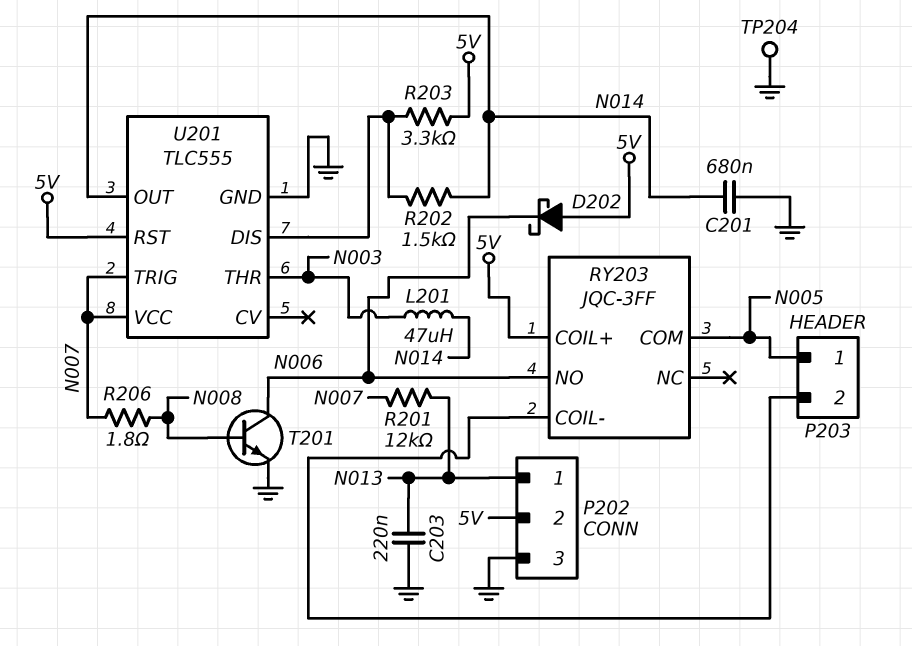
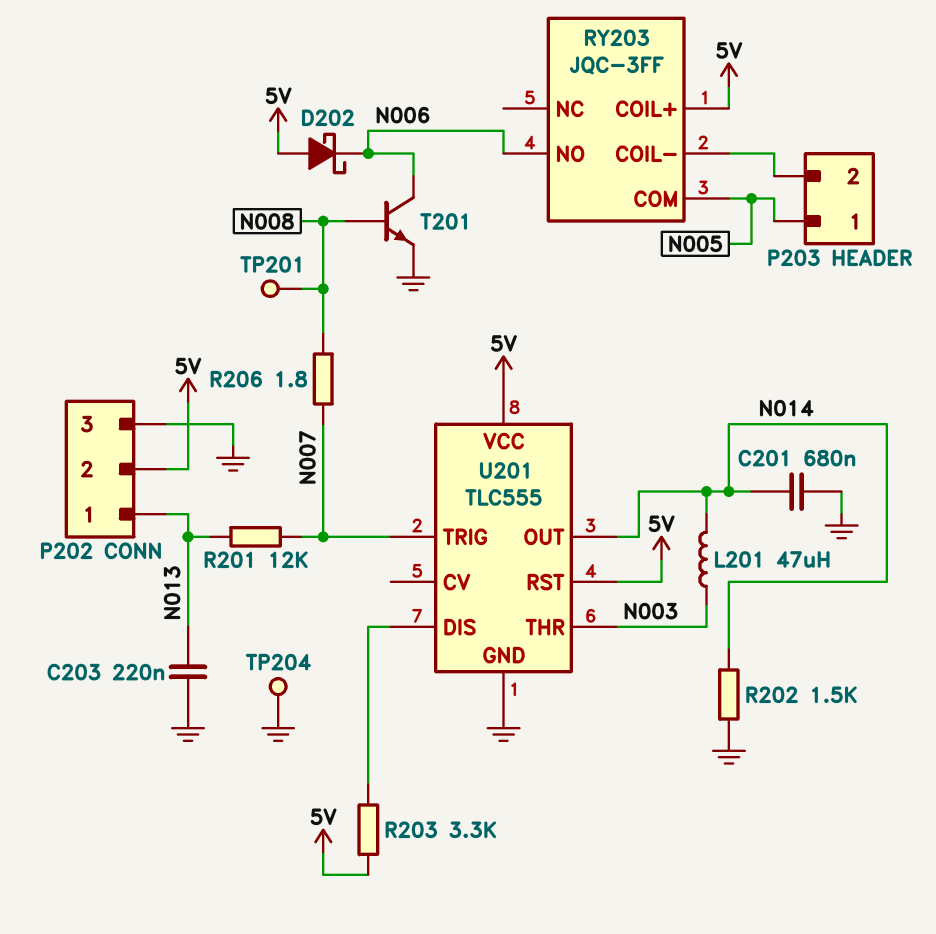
R202: 1.5k (N014, U201/DIS) -> 1.5k (GND, N014)
TP201: none -> test point (N008)
U201 pin VCC: N007 -> 5V

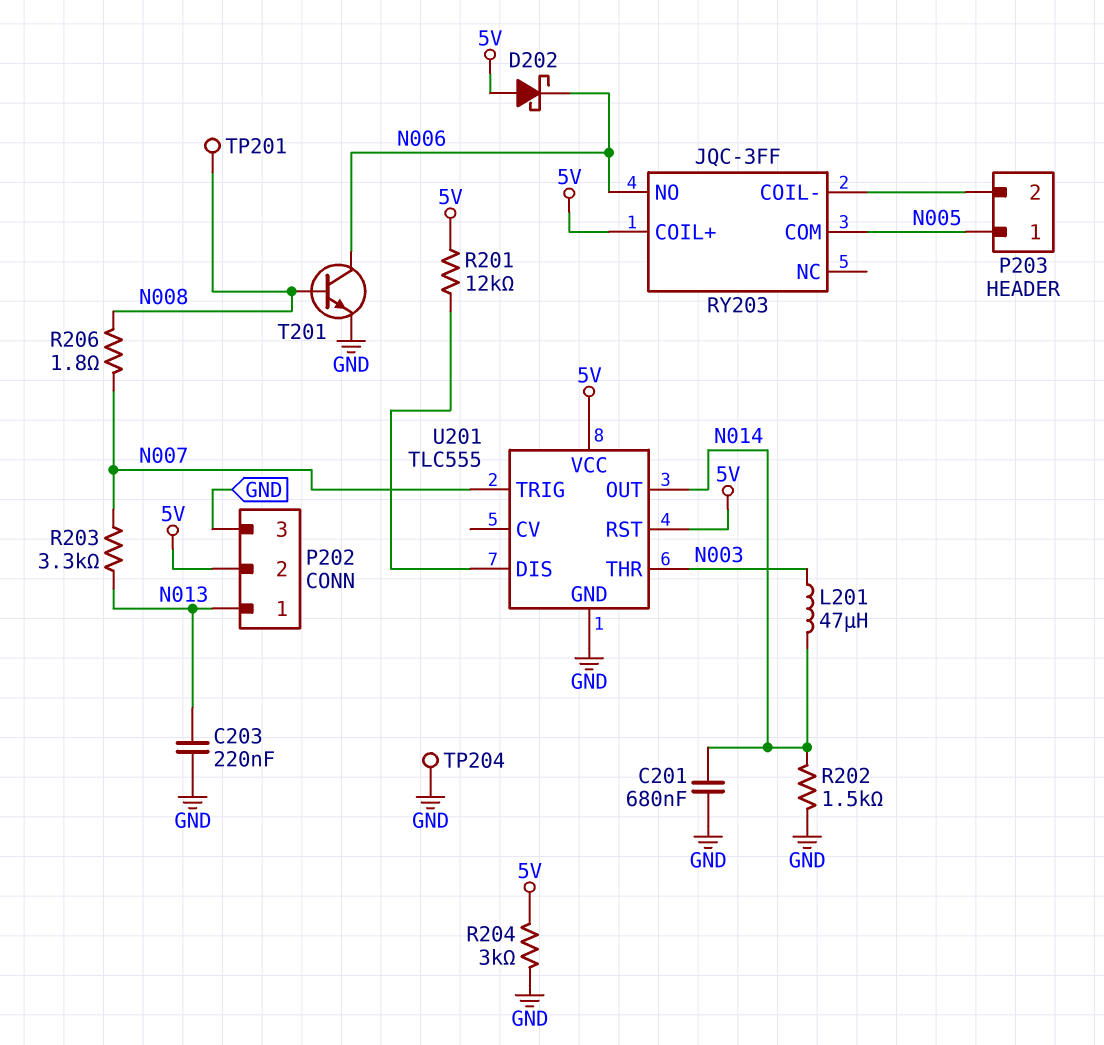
R201: 12k (N007, N013) -> 12k (5V, U201/DIS)
R203: 3.3k (5V, U201/DIS) -> 3.3k (N007, N013)
R204: none -> 3k (5V, GND)

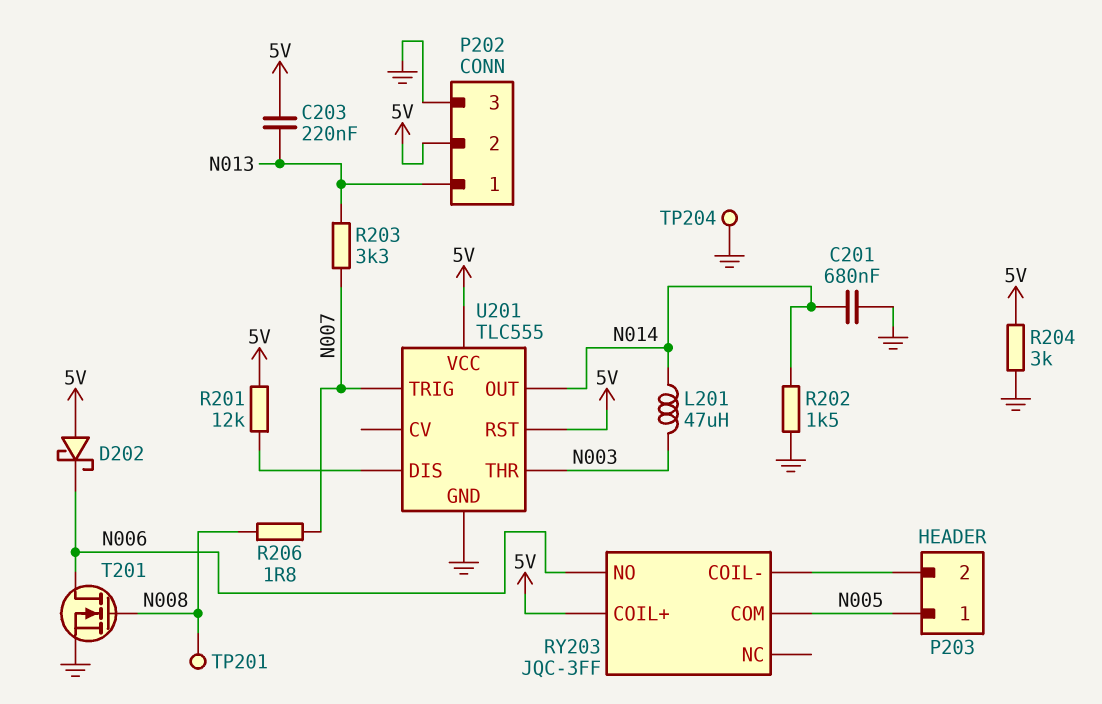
C203: 220nF (GND, N013) -> 220nF (5V, N013)
T201: NPN (B N008, C N006, E GND) -> NMOS (G N008, D N006, S GND)

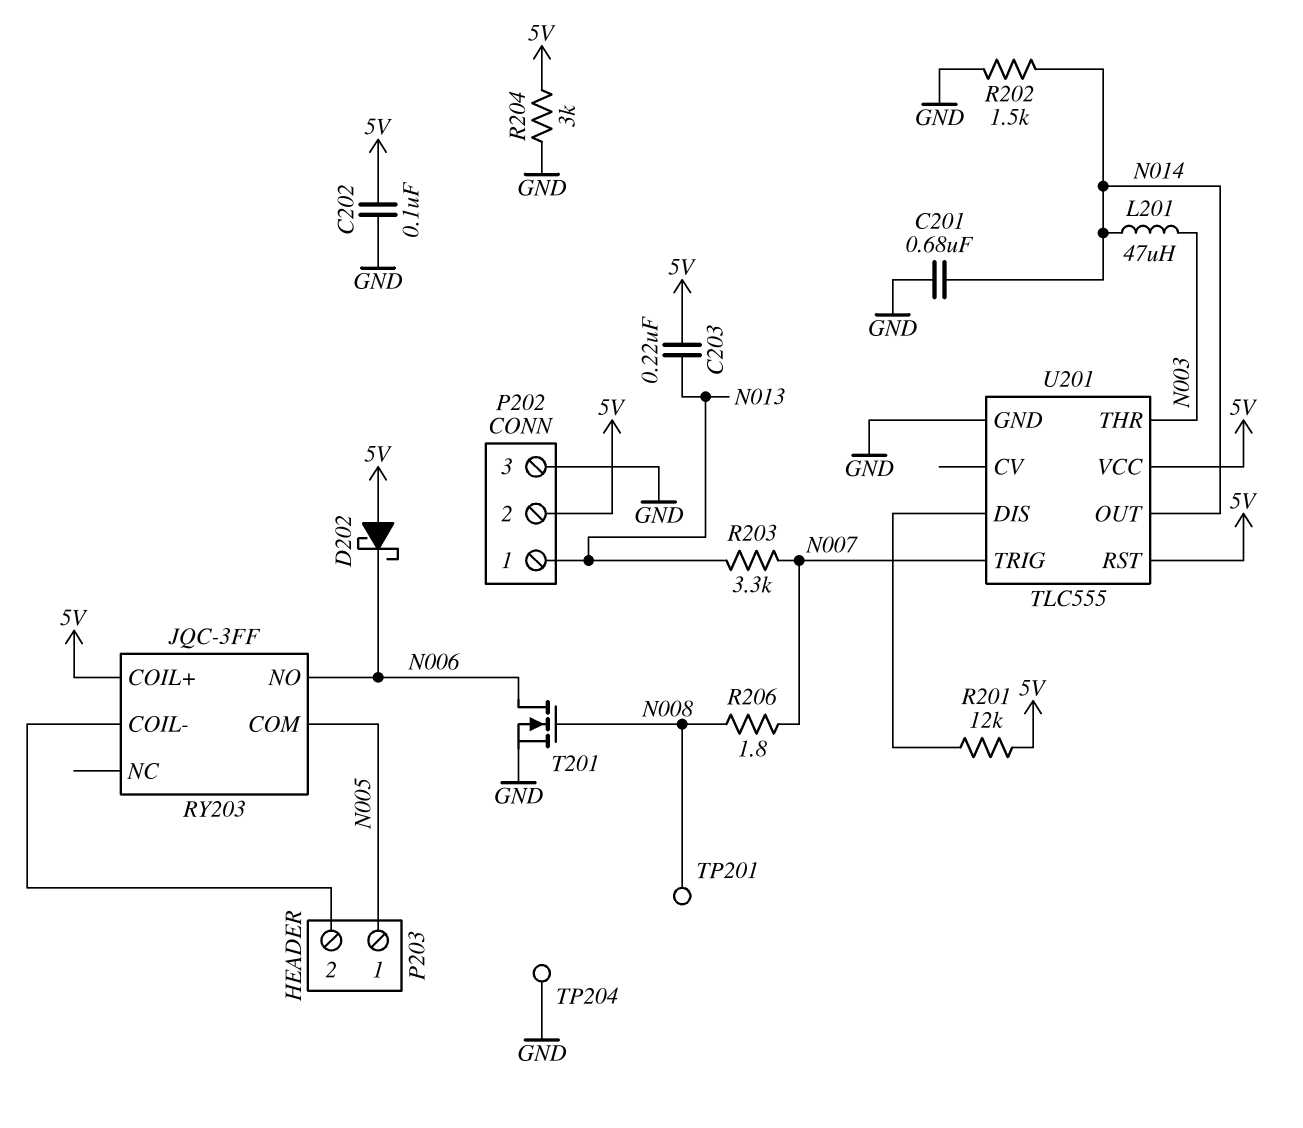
C202: none -> 100nF (5V, GND)

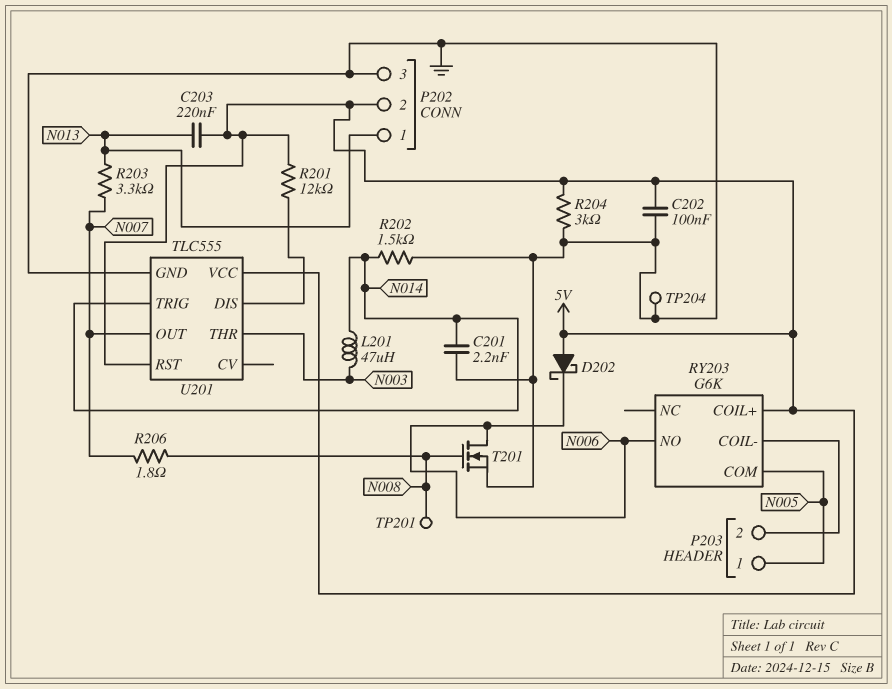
C201: 680nF (GND, N014) -> 2.2nF (GND, N014)
RY203: JQC-3FF -> G6K
U201 pin OUT: N014 -> N007
U201 pin TRIG: N007 -> N014

